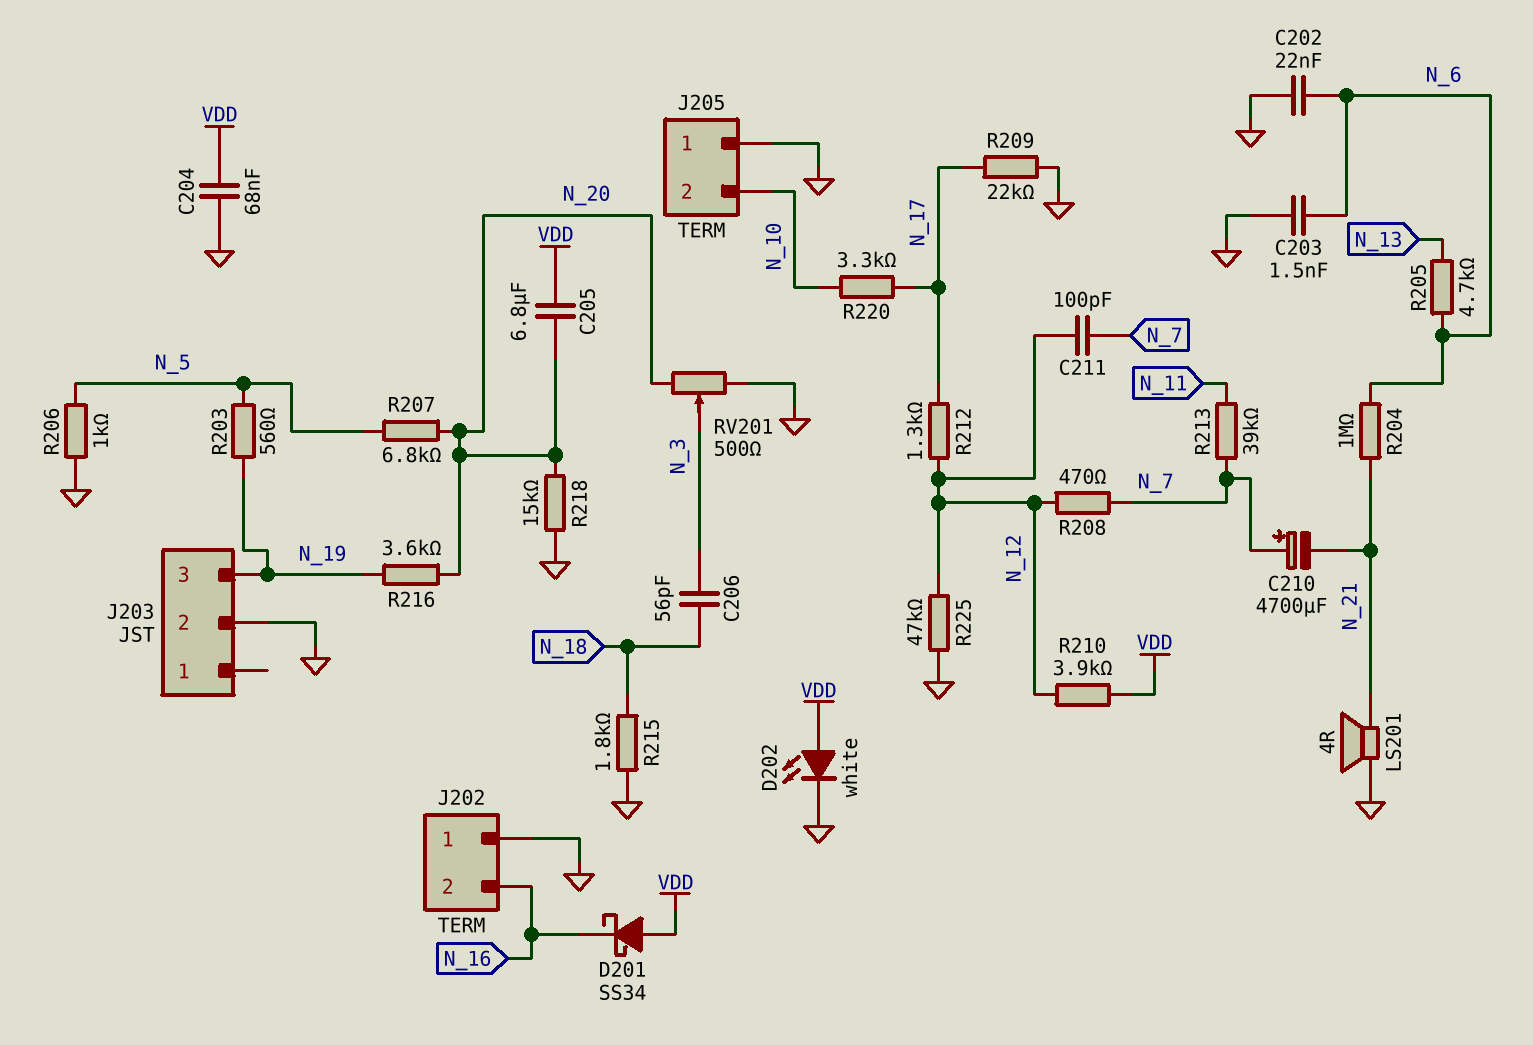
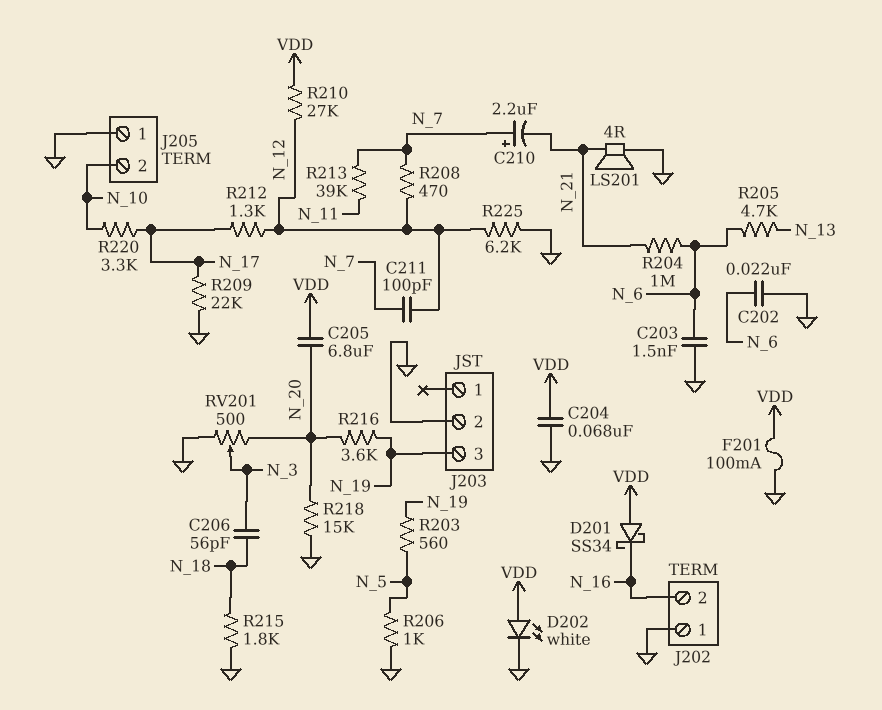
C210: 4700uF (plus N_7, minus N_21) -> 2.2uF (plus N_7, minus N_21)
F201: none -> 100mA (GND, VDD)
R207: 6.8k (N_5, N_20) -> none
R210: 3.9k (N_12, VDD) -> 27k (N_12, VDD)
R225: 47k (GND, N_12) -> 6.2k (GND, N_12)

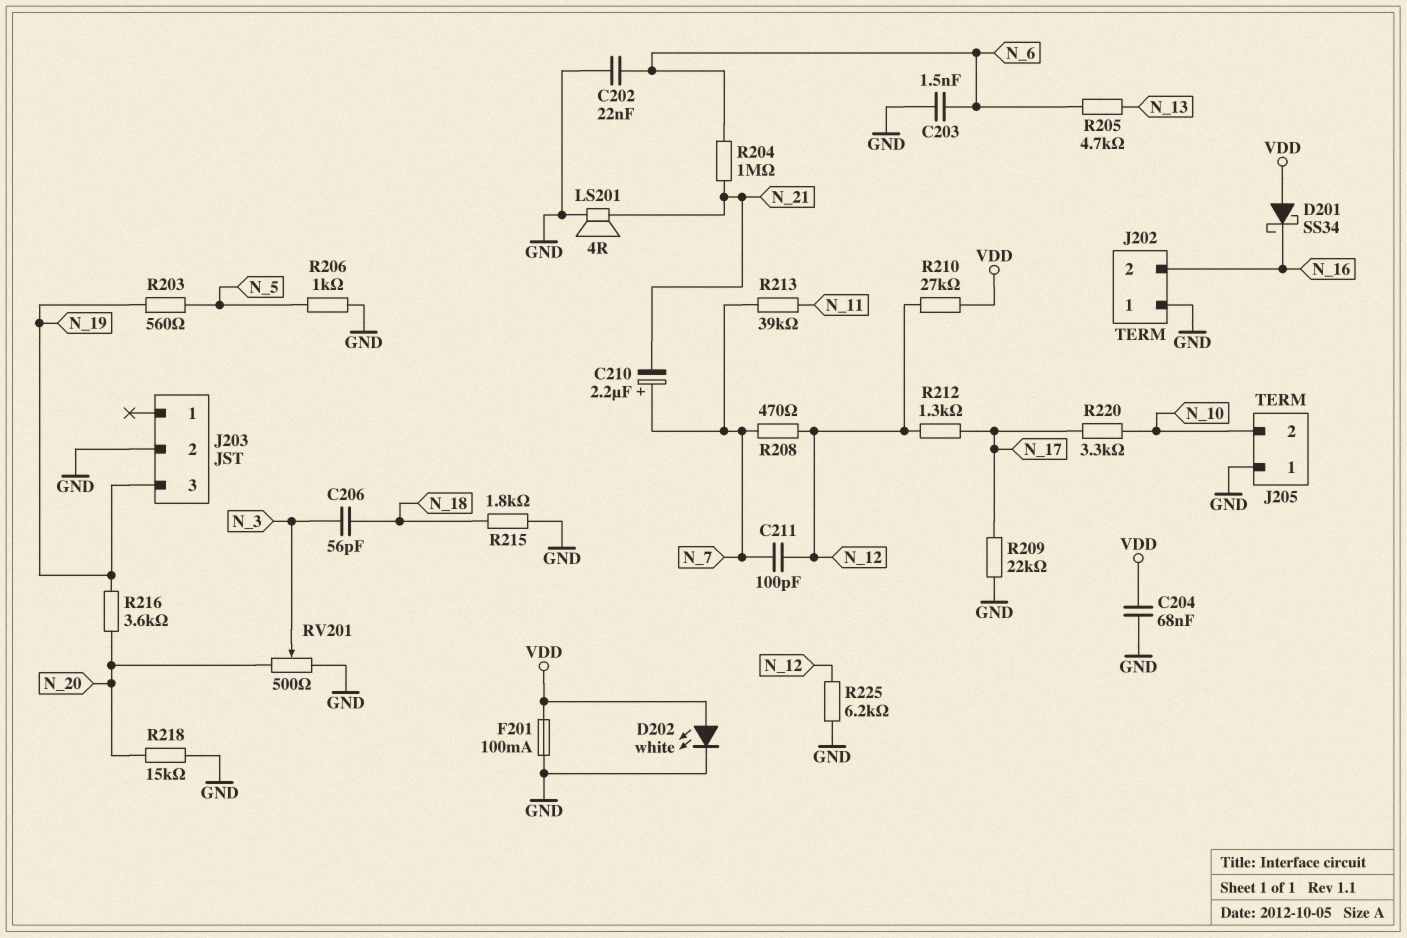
C205: 6.8uF (N_20, VDD) -> none

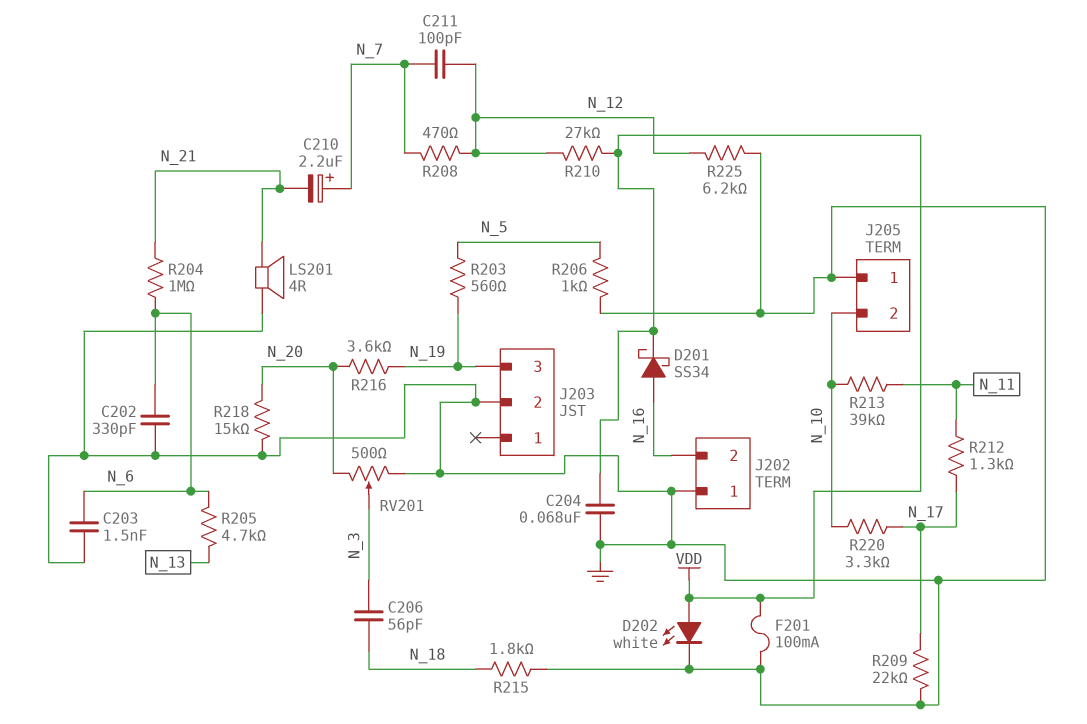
C202: 22nF (GND, N_6) -> 330pF (GND, N_6)
D201: schottky SS34 (A VDD, K N_16) -> schottky SS34 (A N_16, K VDD)
R212: 1.3k (N_12, N_17) -> 1.3k (N_11, N_17)
R213: 39k (N_7, N_11) -> 39k (N_10, N_11)

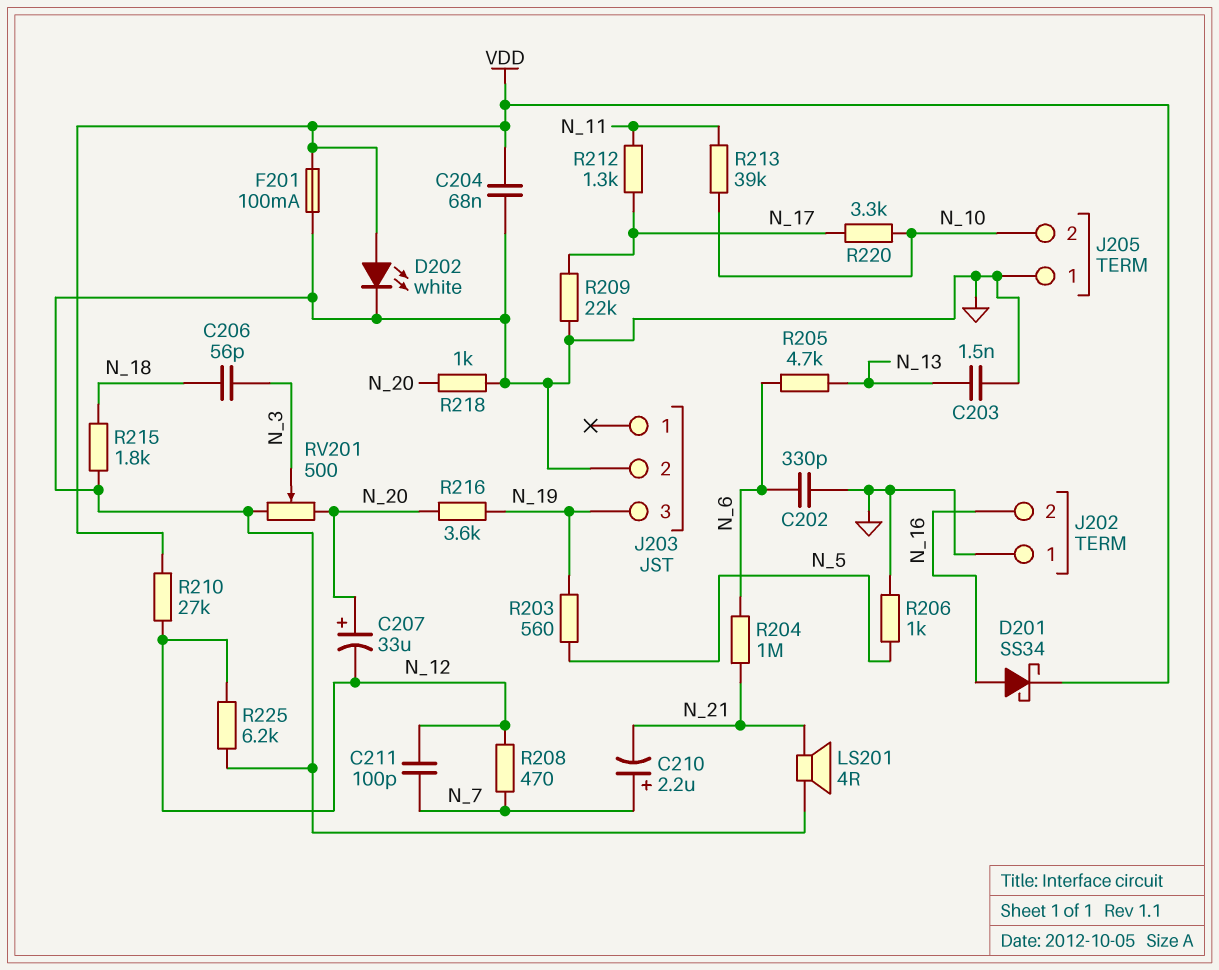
C203: 1.5nF (GND, N_6) -> 1.5nF (GND, N_13)
C207: none -> 33uF (plus N_20, minus N_12)
R218: 15k (GND, N_20) -> 1k (GND, N_20)

